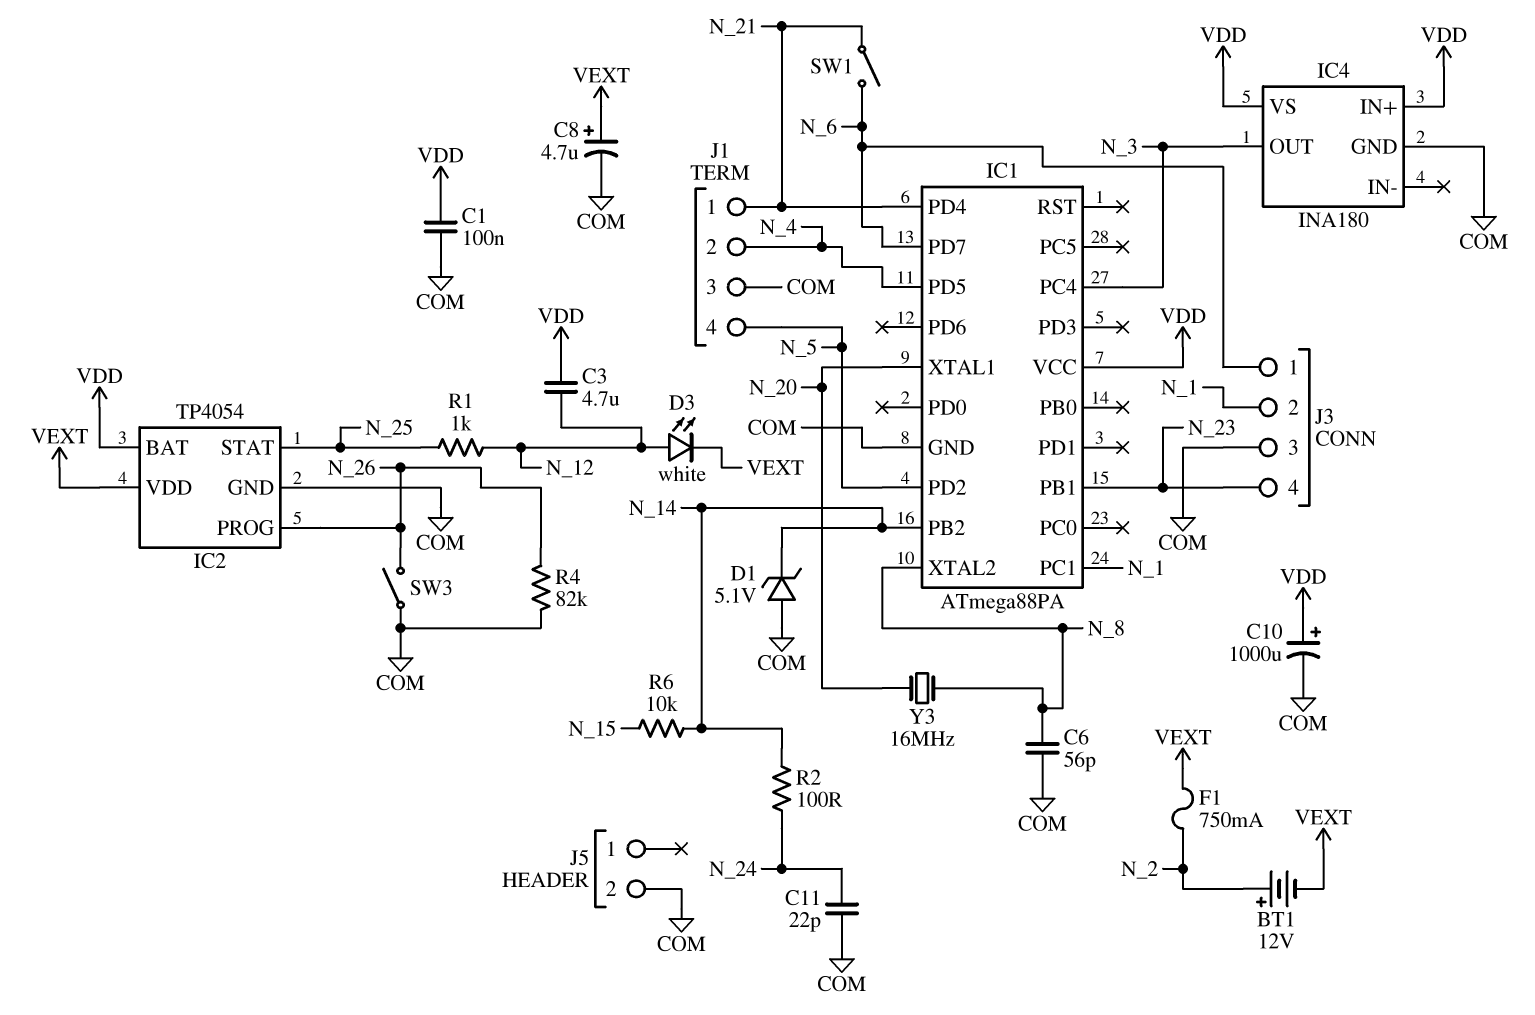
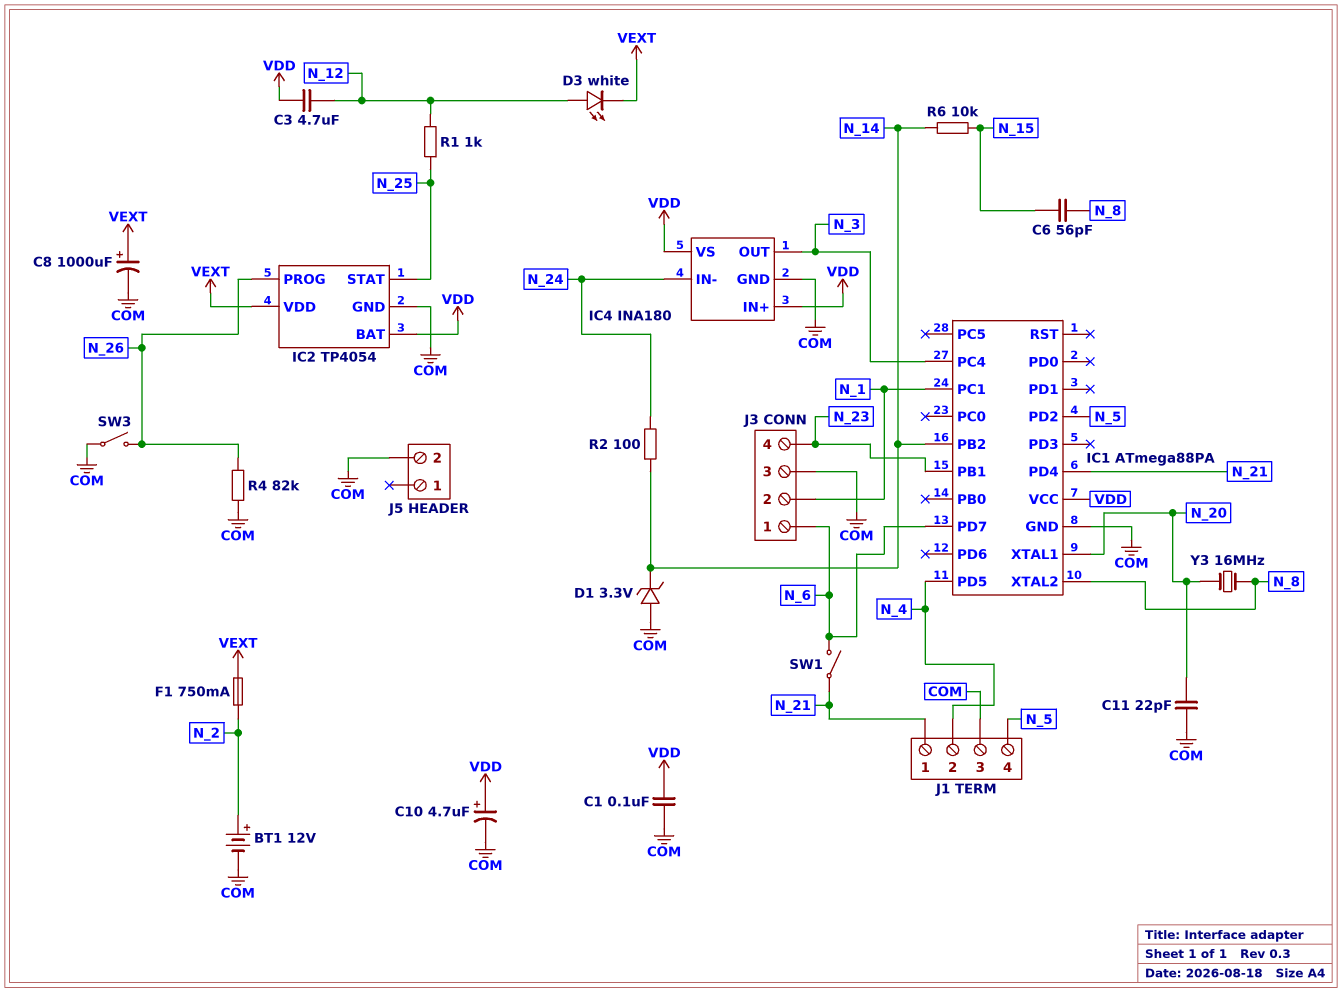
BT1: 12V (plus N_2, minus VEXT) -> 12V (plus N_2, minus COM)
C6: 56pF (COM, N_8) -> 56pF (N_8, N_15)
C8: 4.7uF (plus VEXT, minus COM) -> 1000uF (plus VEXT, minus COM)
C10: 1000uF (plus VDD, minus COM) -> 4.7uF (plus VDD, minus COM)
C11: 22pF (COM, N_24) -> 22pF (COM, N_20)
D1: zener 5.1V (A COM, K N_14) -> zener 3.3V (A COM, K N_14)
IC4 pin IN-: none -> N_24

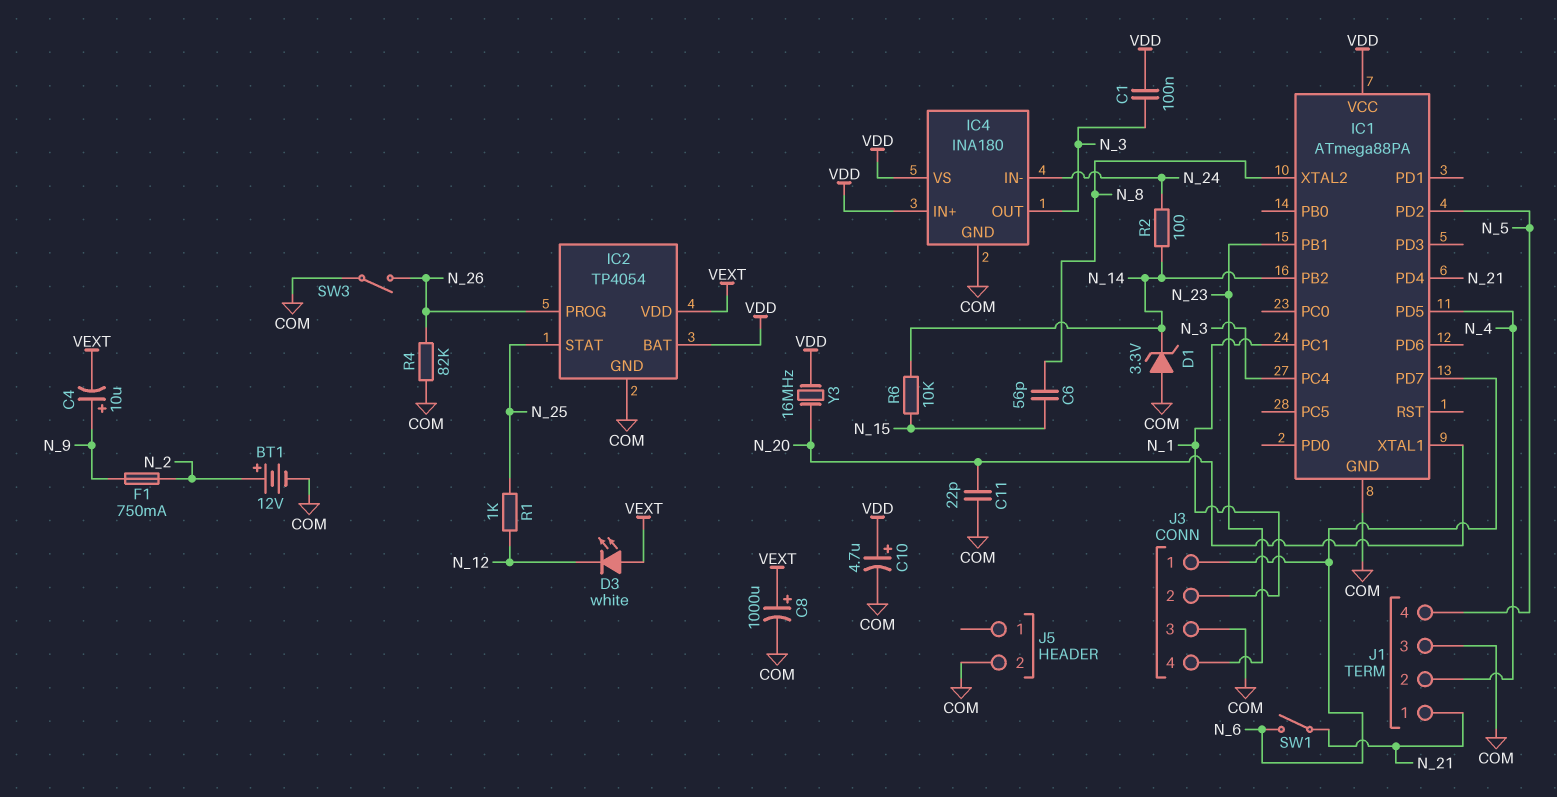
C1: 100nF (COM, VDD) -> 100nF (N_3, VDD)
C3: 4.7uF (N_12, VDD) -> none
C4: none -> 10uF (plus N_9, minus VEXT)
D3: LED white (A N_12, K VEXT) -> LED white (A VEXT, K N_12)
F1: 750mA (N_2, VEXT) -> 750mA (N_2, N_9)
Y3: 16MHz (N_8, N_20) -> 16MHz (N_20, VDD)

